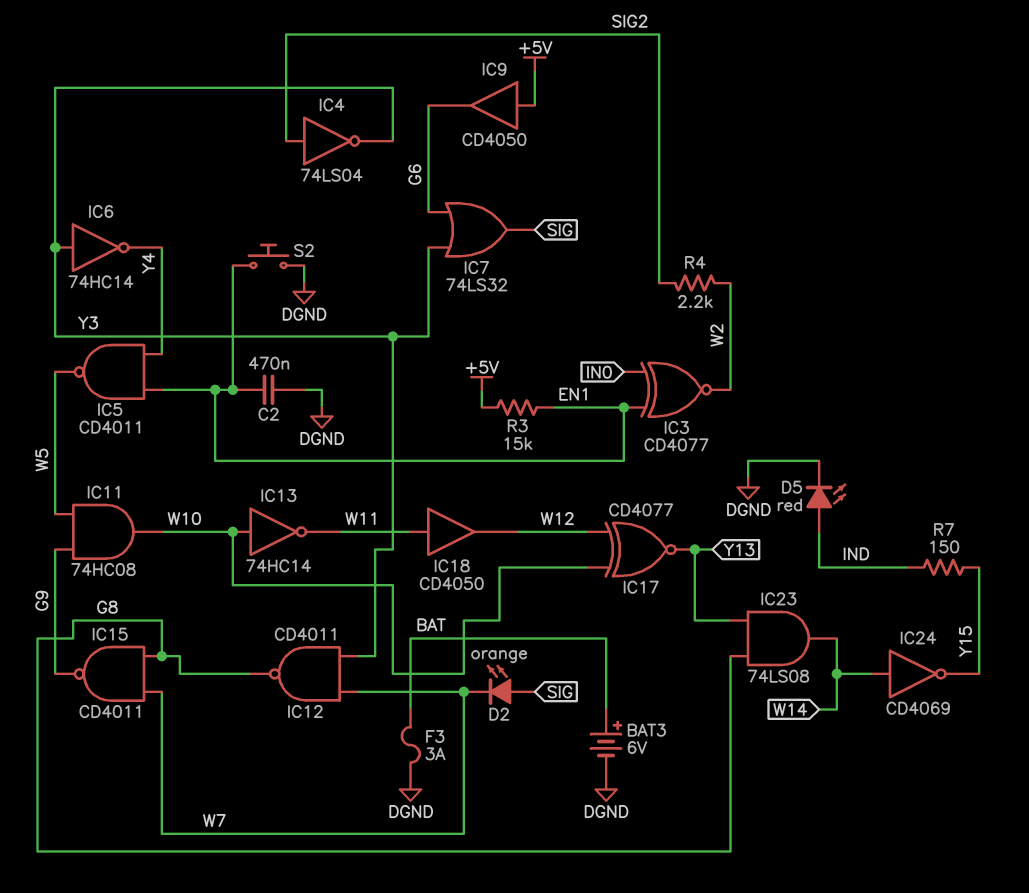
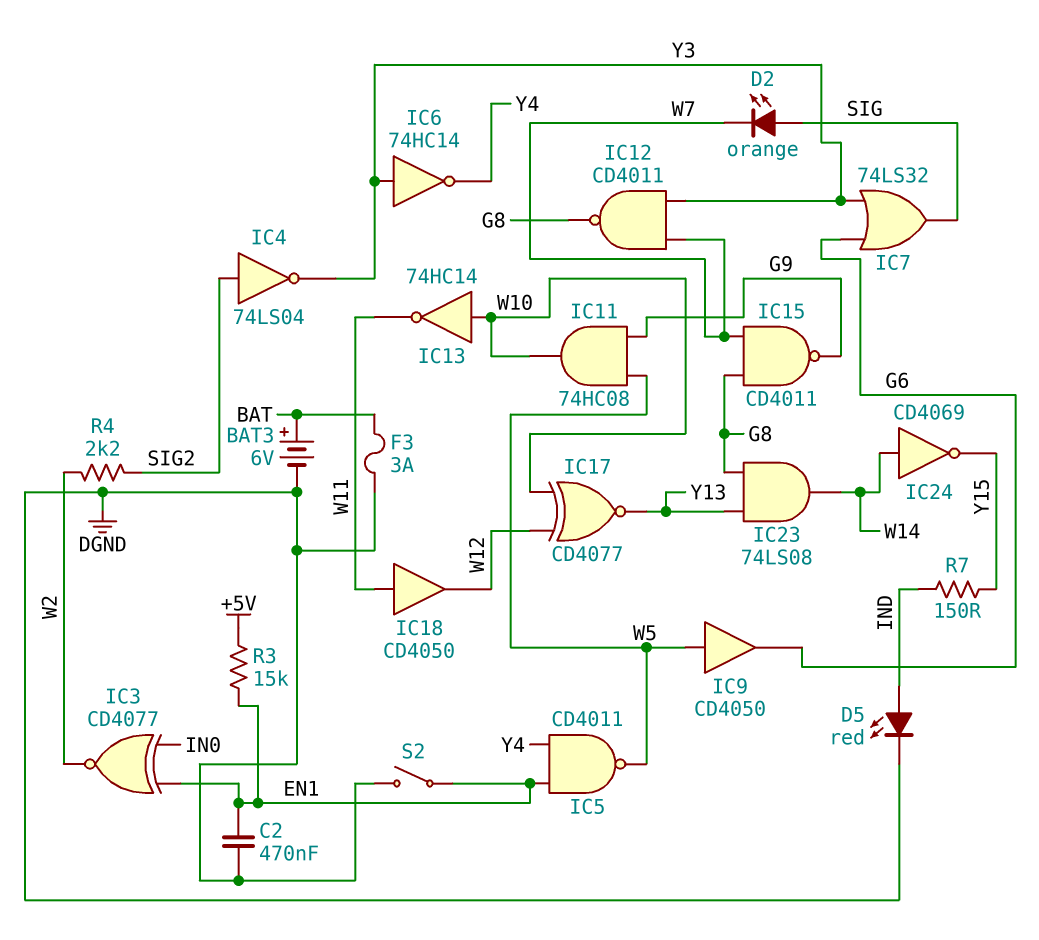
IC9: buffer CD4050 (in +5V, out G6) -> buffer CD4050 (in W5, out G6)
S2: button (DGND, EN1) -> switch (DGND, EN1)

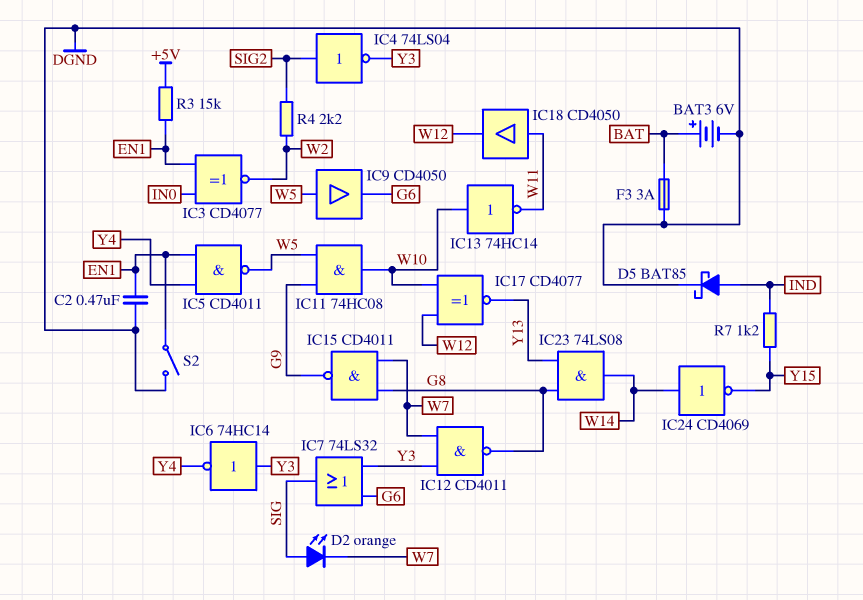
D5: LED red (A IND, K DGND) -> schottky BAT85 (A IND, K DGND)
R7: 150 (IND, Y15) -> 1.2k (IND, Y15)

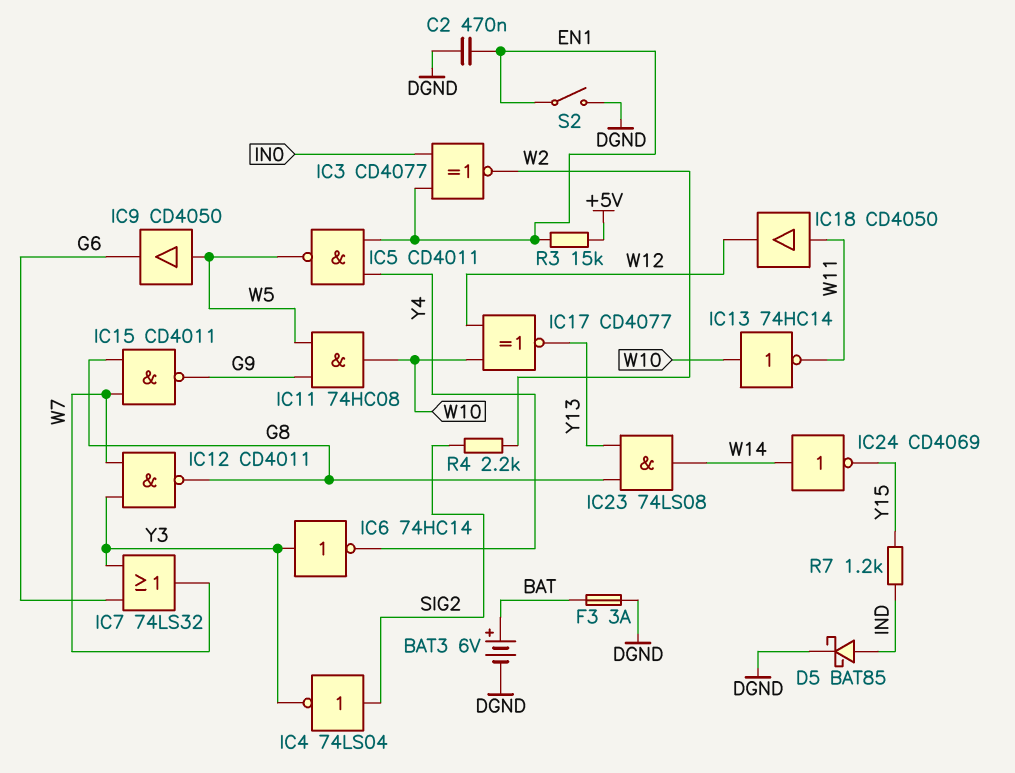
D2: LED orange (A SIG, K W7) -> none
IC7: OR 74LS32 (in G6, in Y3, out SIG) -> OR 74LS32 (in G6, in Y3, out W7)

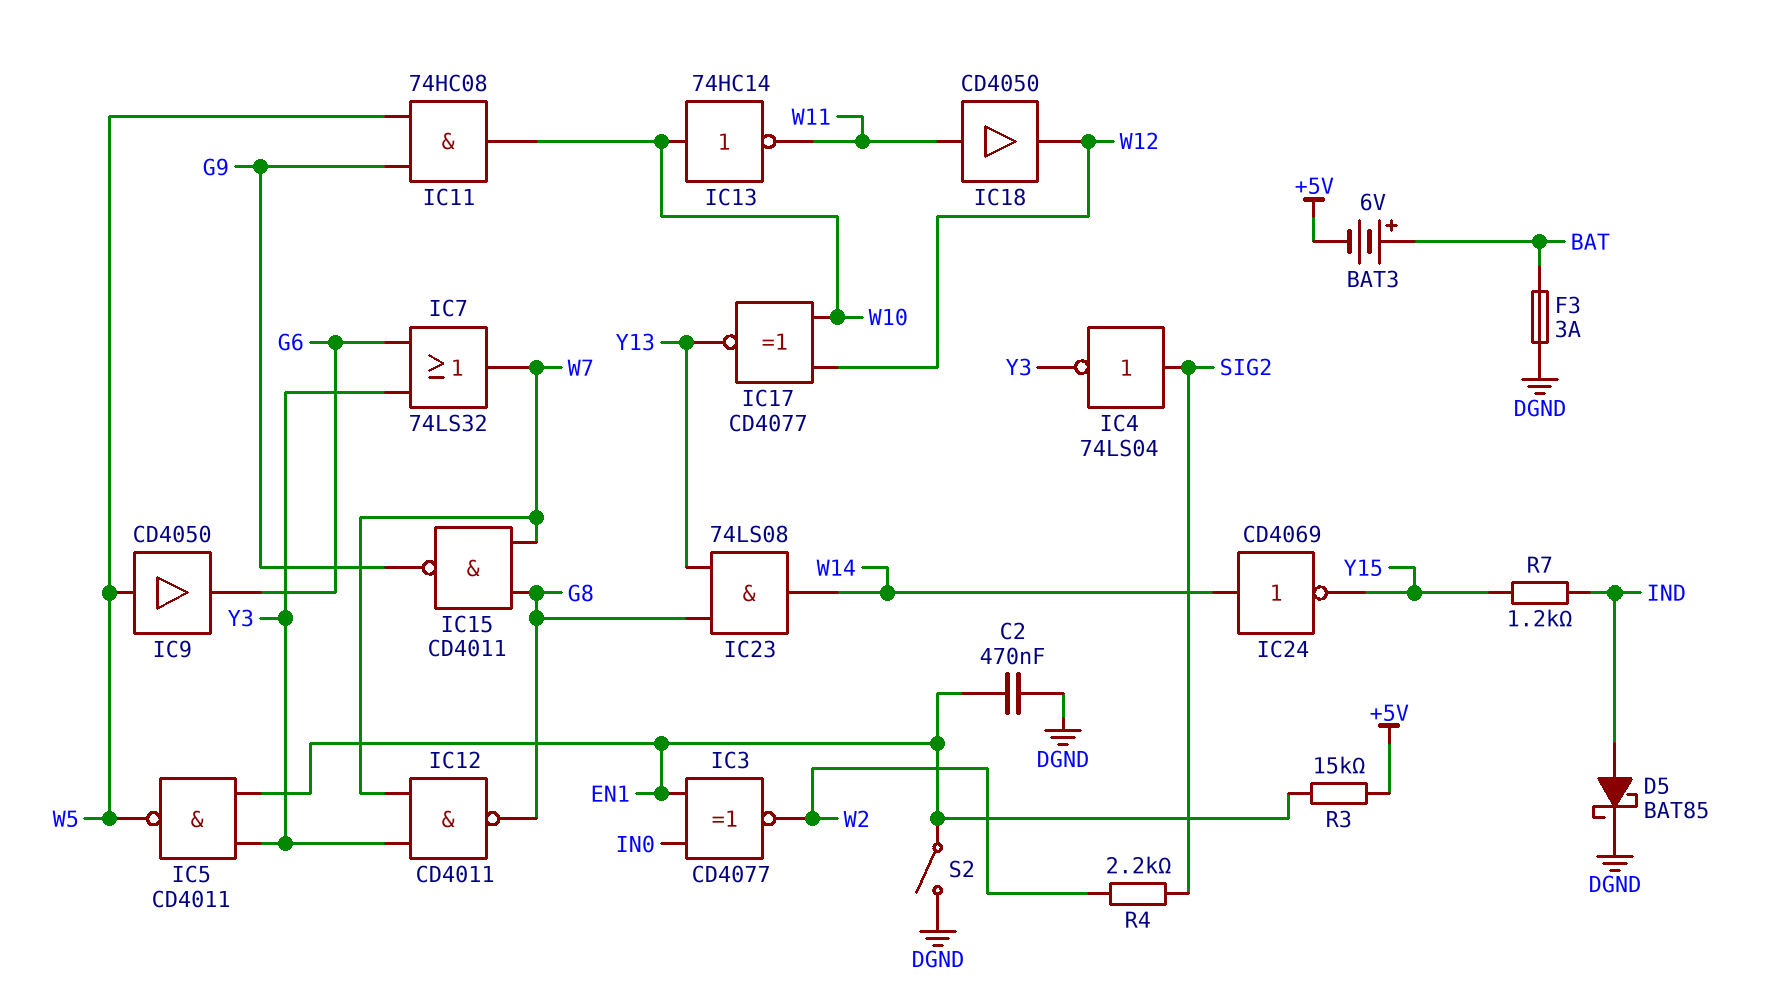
BAT3: 6V (plus BAT, minus DGND) -> 6V (plus BAT, minus +5V)
IC5: NAND CD4011 (in EN1, in Y4, out W5) -> NAND CD4011 (in EN1, in Y3, out W5)
IC6: NOT 74HC14 (in Y3, out Y4) -> none

